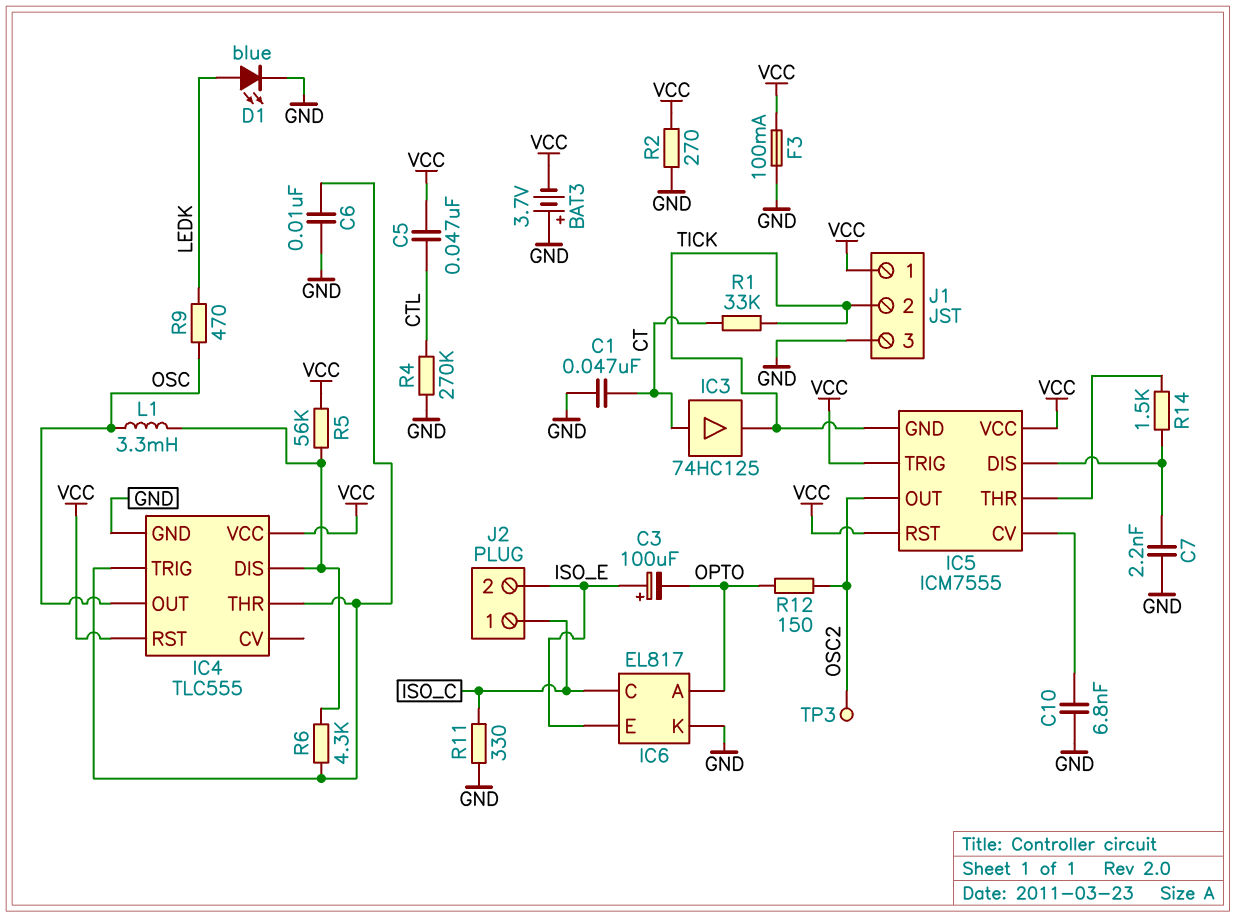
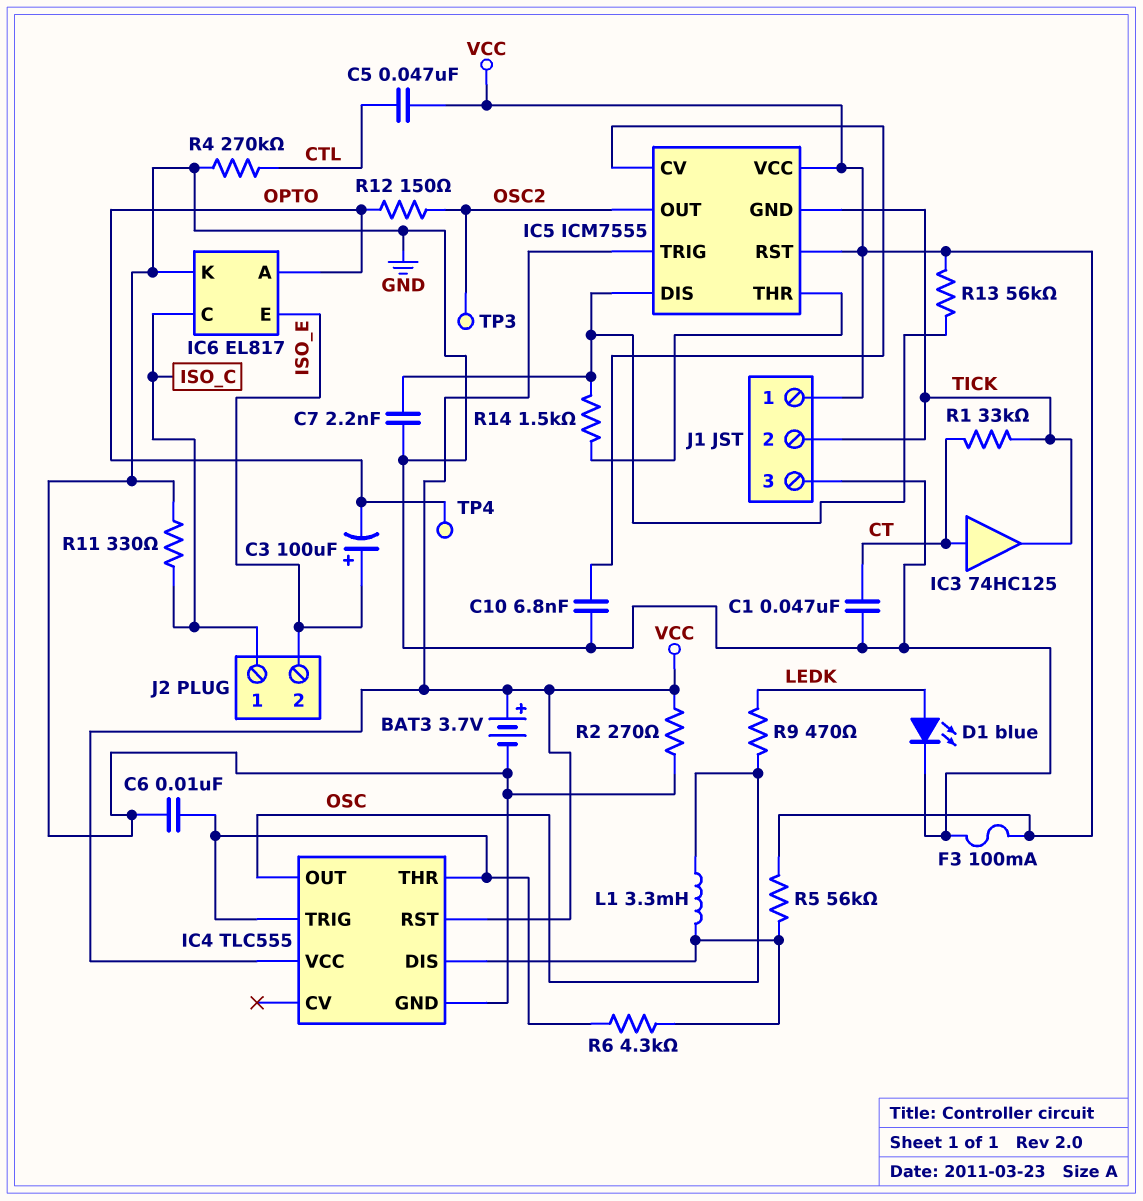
BAT3: 3.7V (plus GND, minus VCC) -> 3.7V (plus VCC, minus GND)
R13: none -> 56k (IC5/DIS, VCC)
TP4: none -> test point (OPTO)

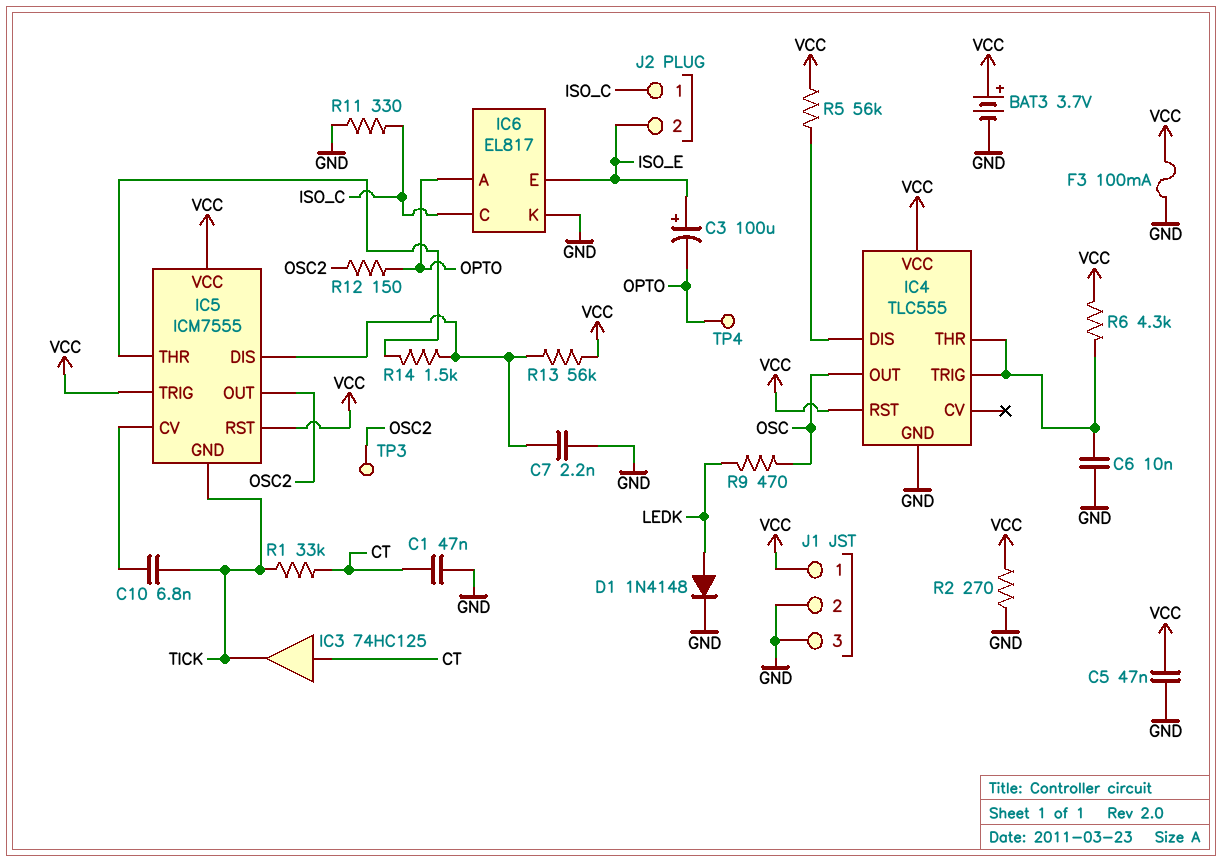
C5: 47nF (CTL, VCC) -> 47nF (GND, VCC)
C10: 6.8nF (GND, IC5/CV) -> 6.8nF (IC5/CV, TICK)
D1: LED blue (A LEDK, K GND) -> diode 1N4148 (A LEDK, K GND)
J1 pin 2: TICK -> GND
L1: 3.3mH (IC4/DIS, OSC) -> none
R4: 270k (CTL, GND) -> none
R6: 4.3k (IC4/DIS, IC4/THR) -> 4.3k (IC4/THR, VCC)

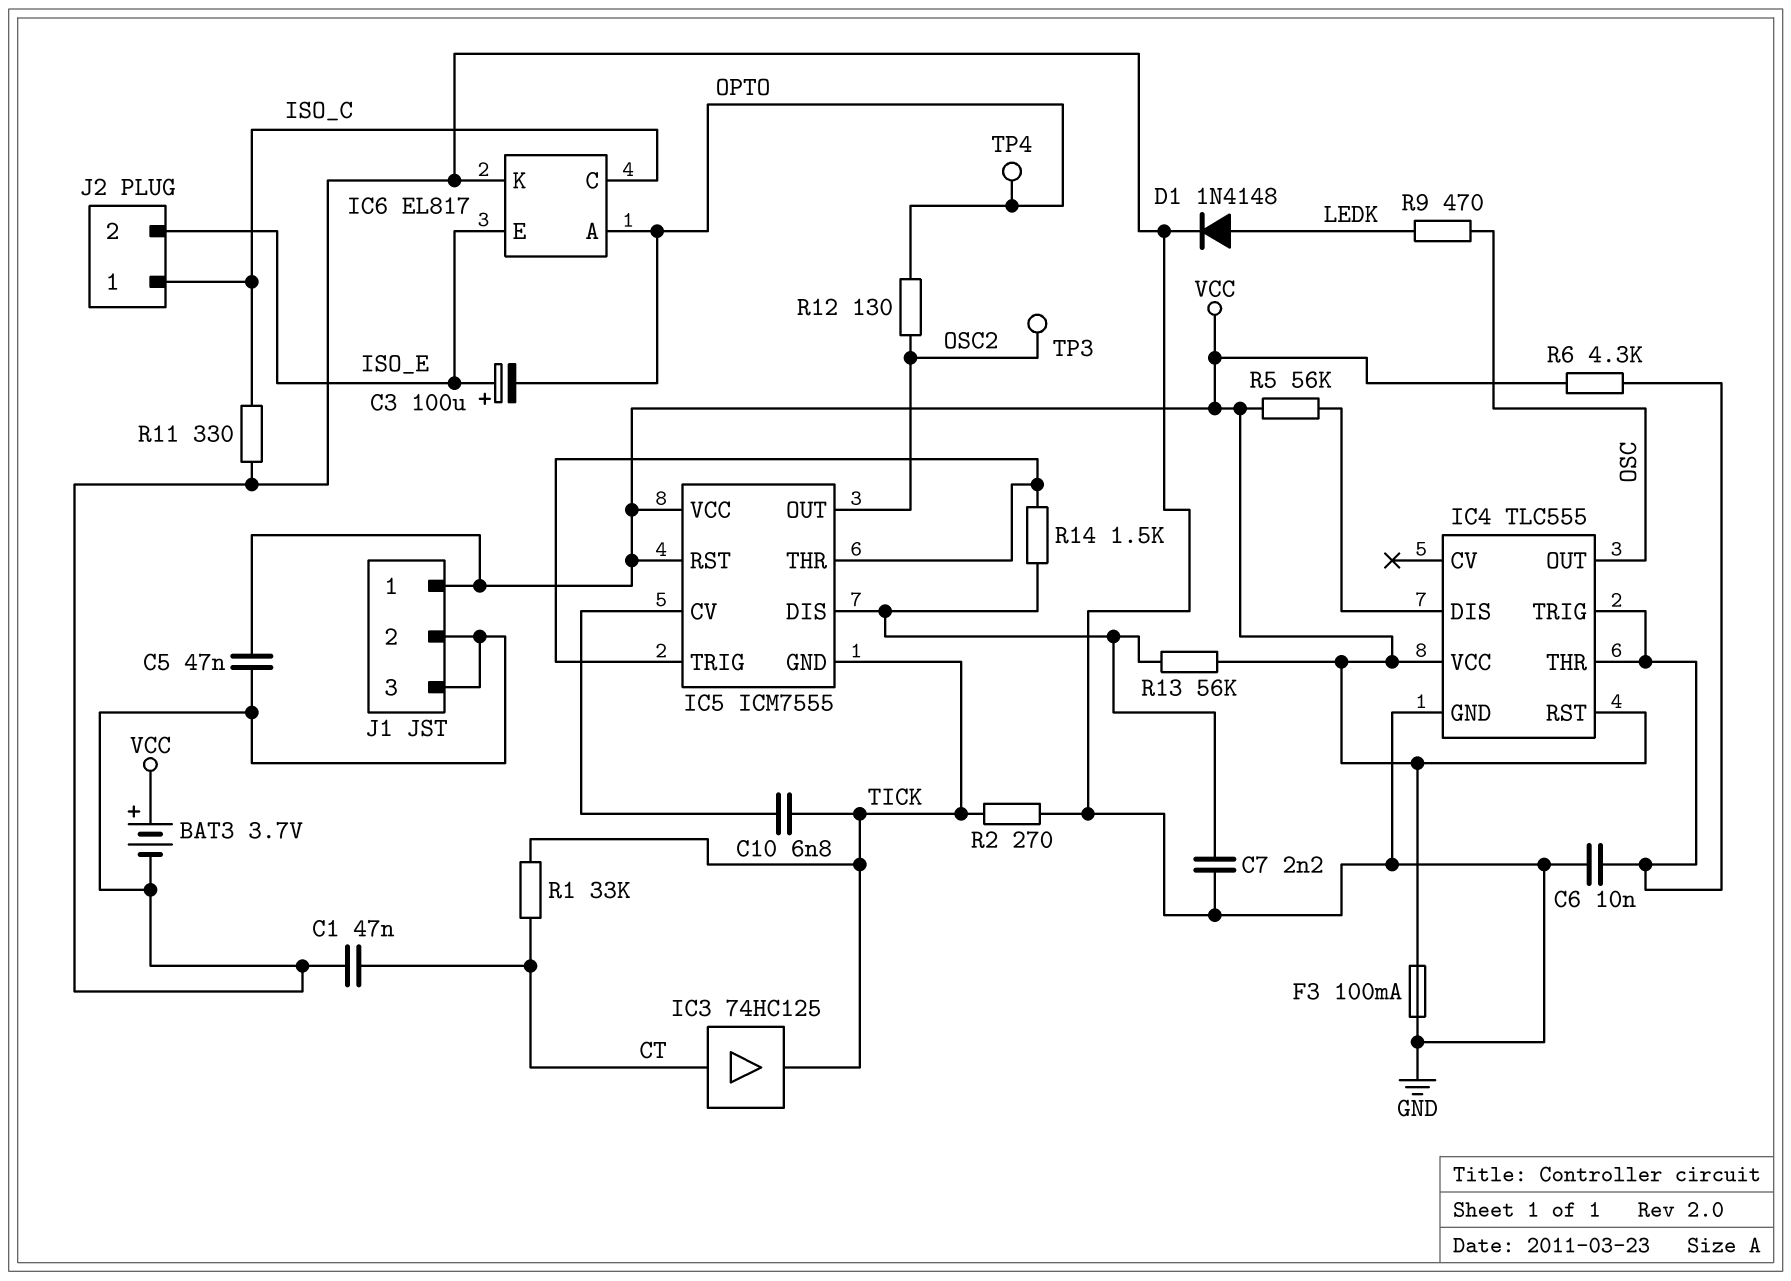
IC5 pin TRIG: VCC -> IC5/THR
R2: 270 (GND, VCC) -> 270 (GND, TICK)
R12: 150 (OPTO, OSC2) -> 130 (OPTO, OSC2)

